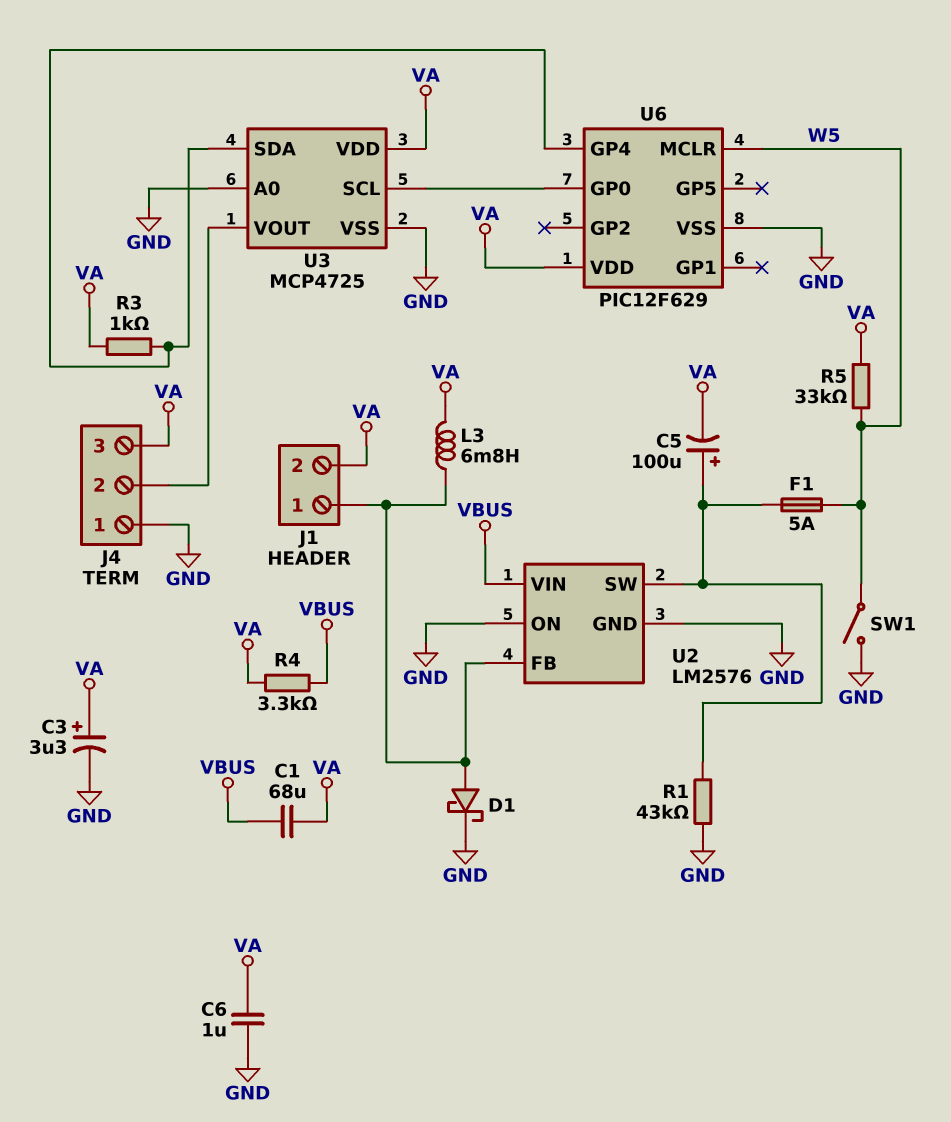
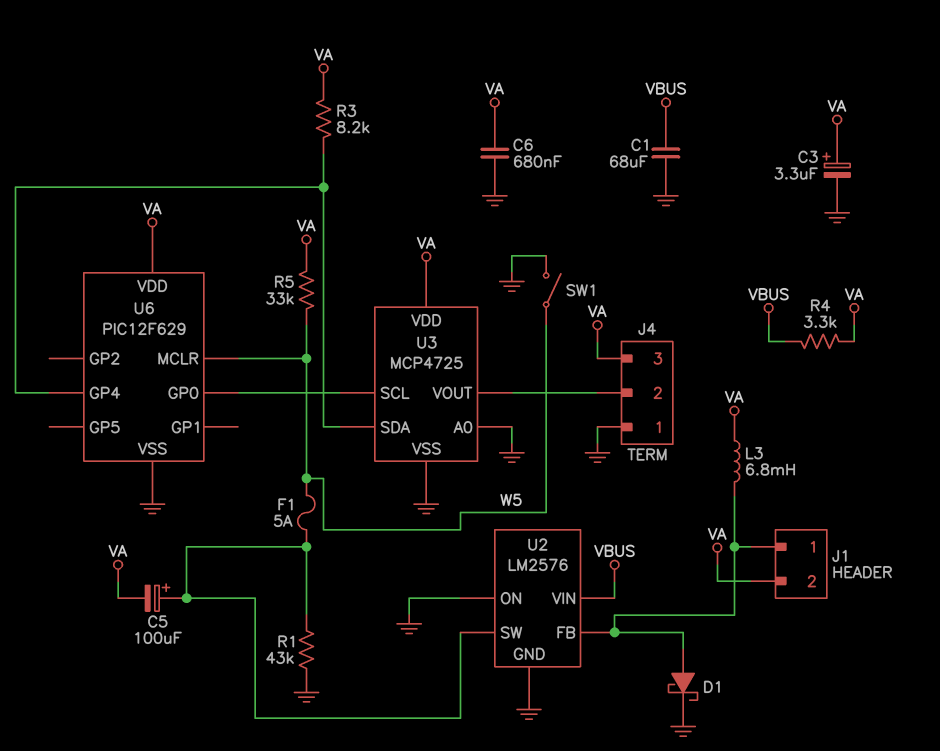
C1: 68uF (VA, VBUS) -> 68uF (GND, VBUS)
C6: 1uF (GND, VA) -> 680nF (GND, VA)
R3: 1k (U3/SDA, VA) -> 8.2k (U3/SDA, VA)

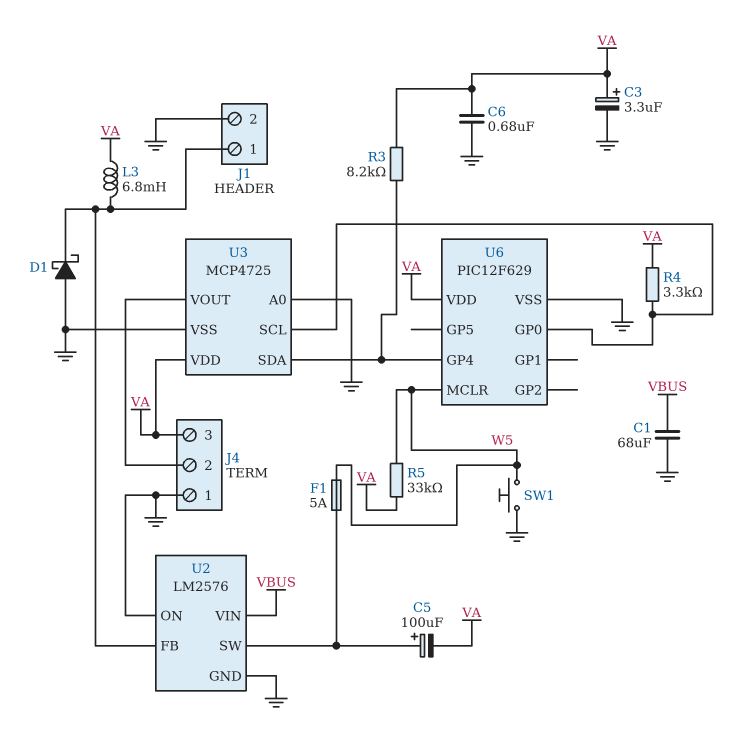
D1: schottky (A J1/1, K GND) -> schottky (A GND, K J1/1)
J1 pin 2: VA -> GND
R1: 43k (GND, U2/SW) -> none
R4: 3.3k (VA, VBUS) -> 3.3k (U3/SCL, VA)
SW1: switch (GND, W5) -> button (GND, W5)

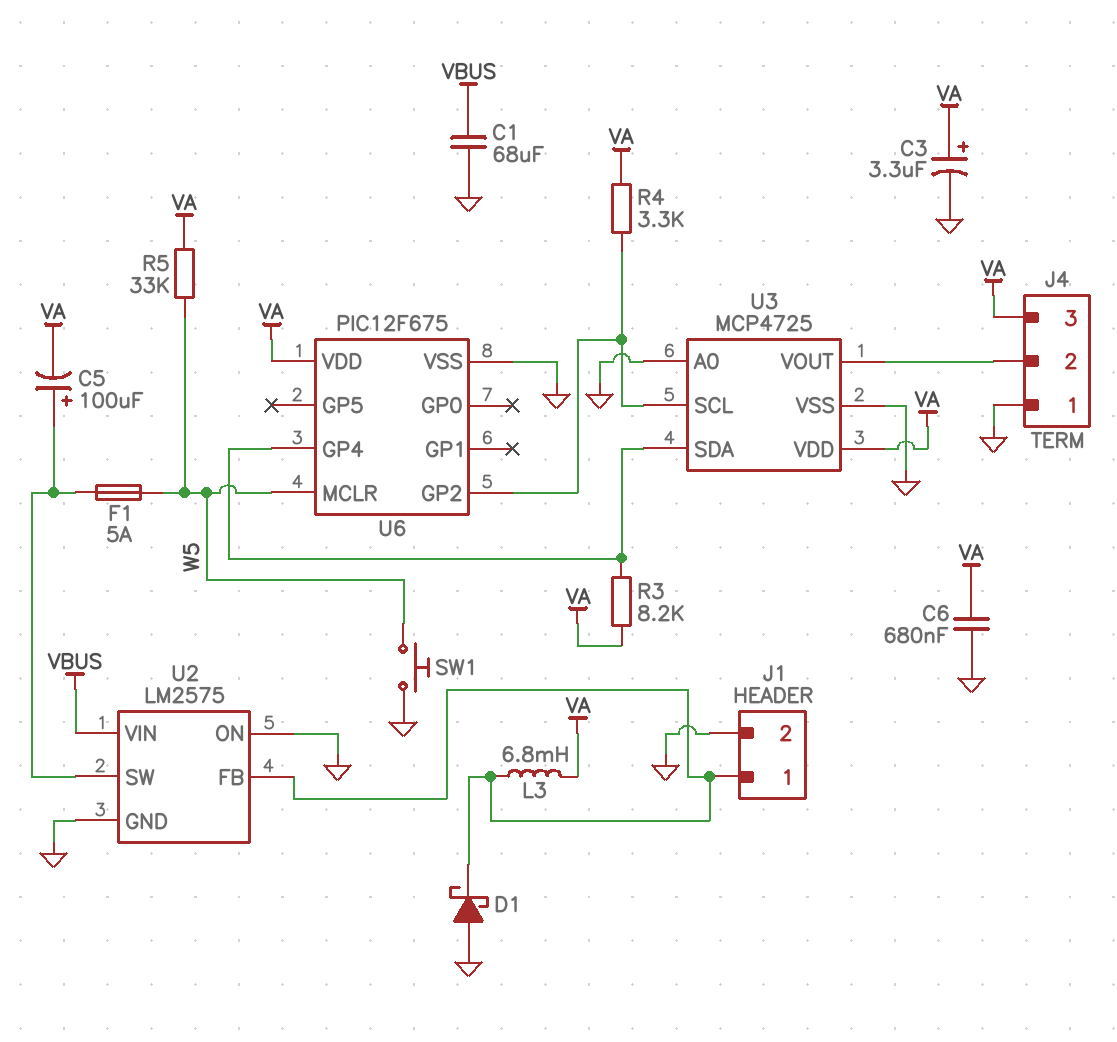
U2: LM2576 -> LM2575
U6: PIC12F629 -> PIC12F675
U6 pin GP0: U3/SCL -> none
U6 pin GP2: none -> U3/SCL

